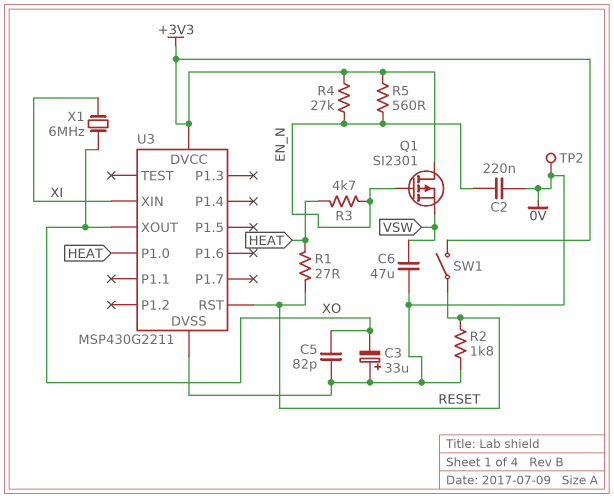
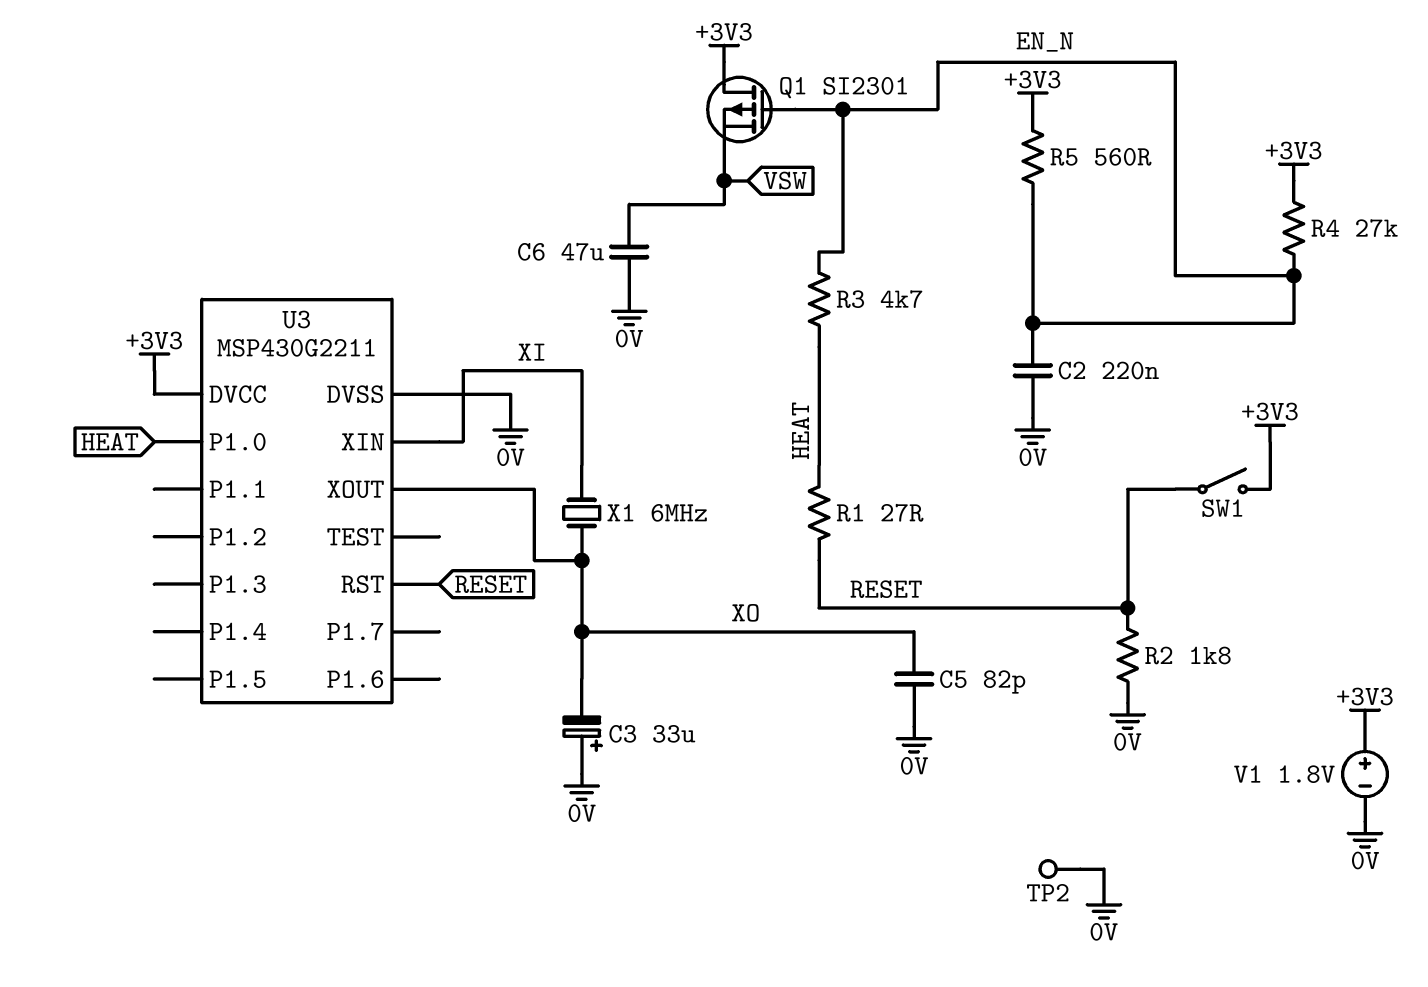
V1: none -> 1.8V (plus +3V3, minus 0V)

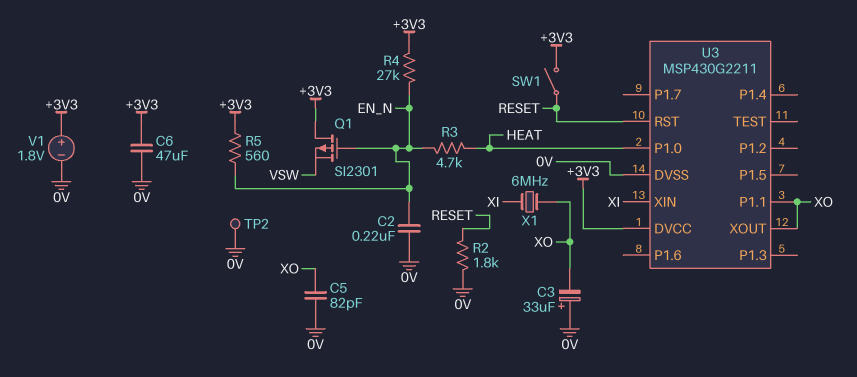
C6: 47uF (0V, VSW) -> 47uF (+3V3, 0V)
R1: 27 (HEAT, RESET) -> none
U3 pin P1.1: none -> XO

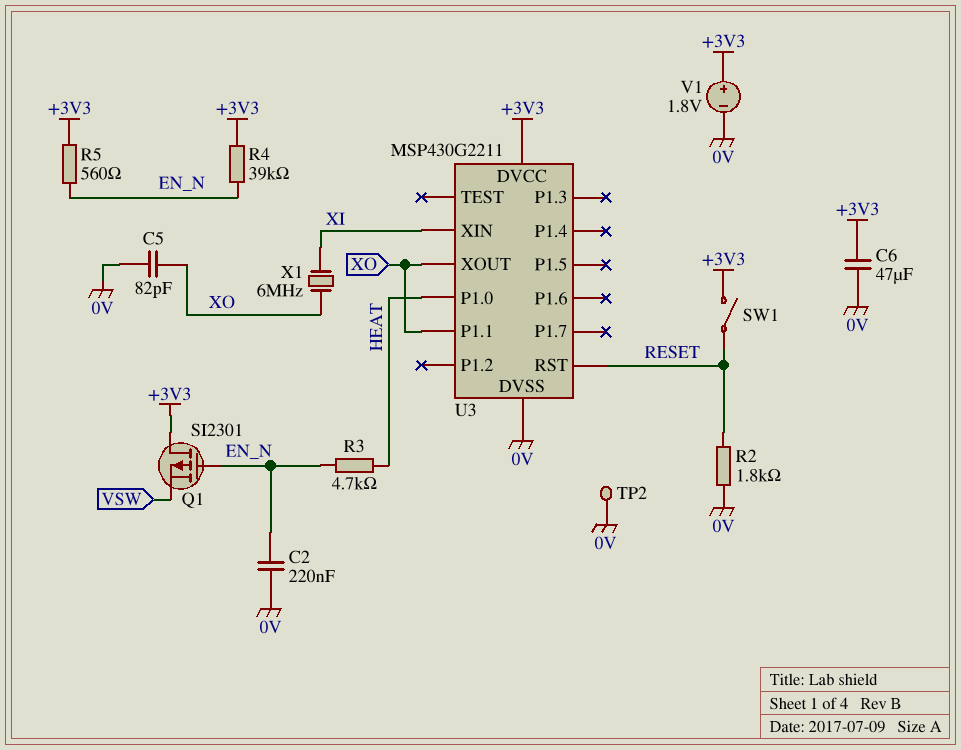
C3: 33uF (plus 0V, minus XO) -> none
R4: 27k (+3V3, EN_N) -> 39k (+3V3, EN_N)

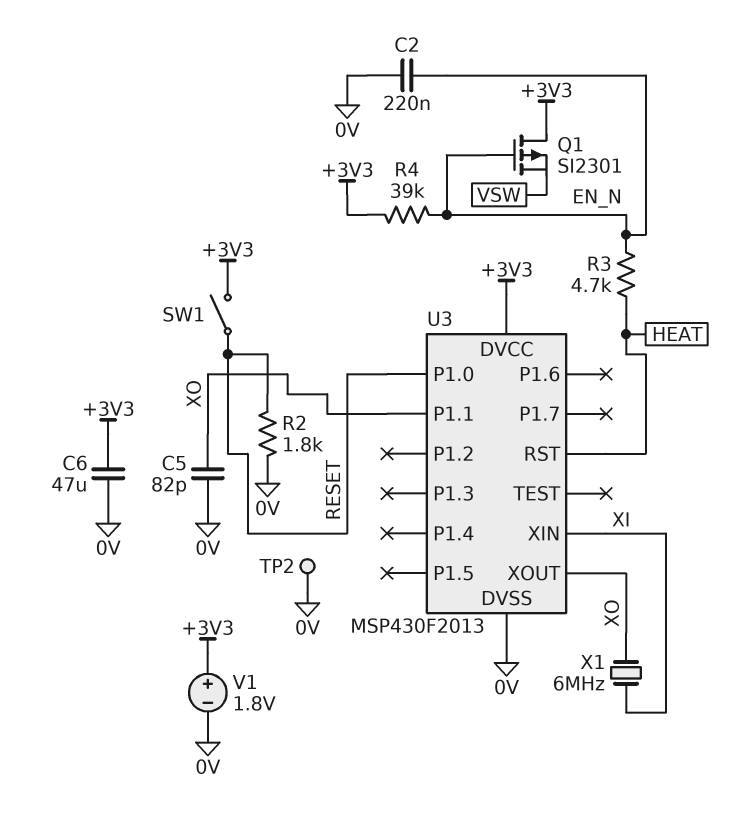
R5: 560 (+3V3, EN_N) -> none
U3: MSP430G2211 -> MSP430F2013
U3 pin P1.0: HEAT -> RESET
U3 pin RST: RESET -> HEAT

